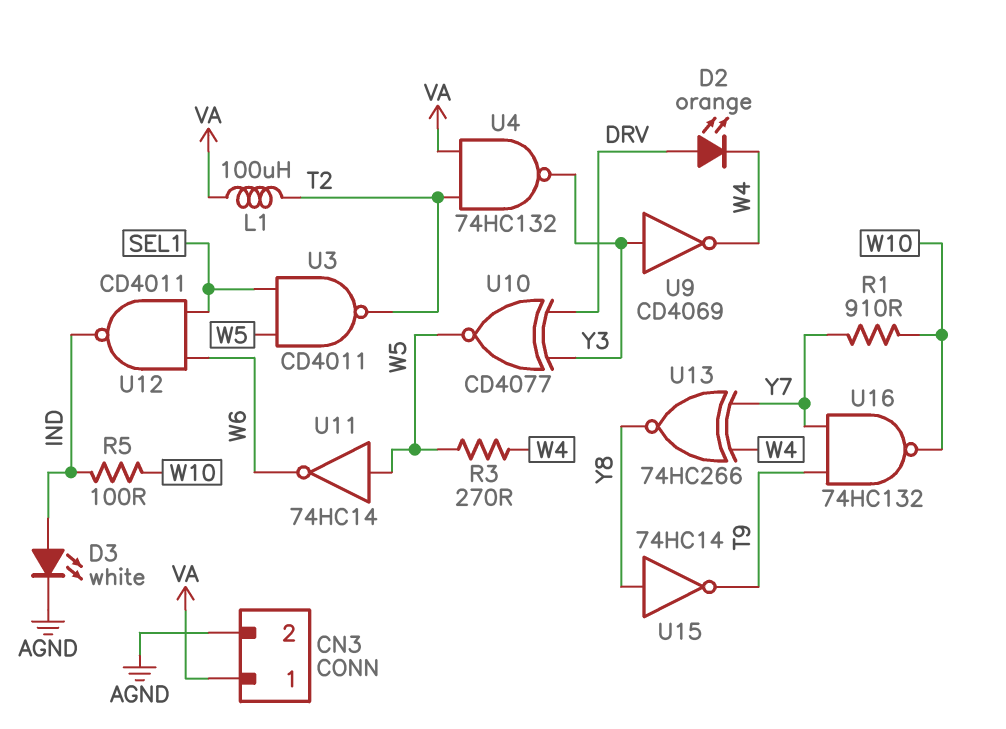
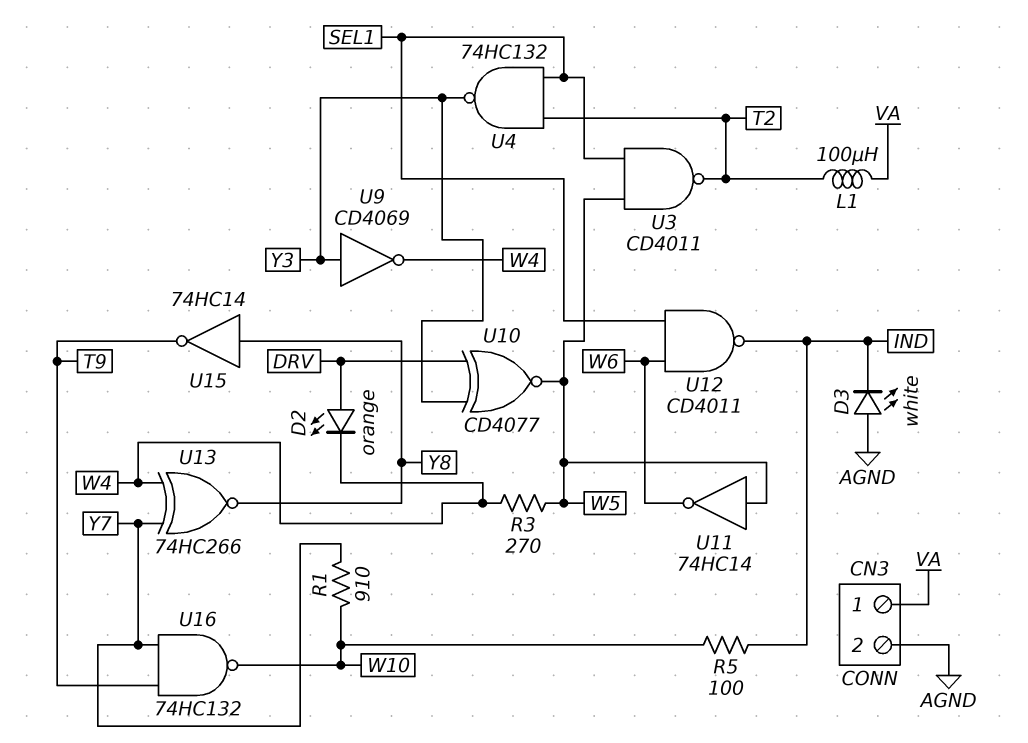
D3: LED white (A IND, K AGND) -> LED white (A AGND, K IND)
U4: NAND 74HC132 (in T2, in VA, out Y3) -> NAND 74HC132 (in SEL1, in T2, out Y3)

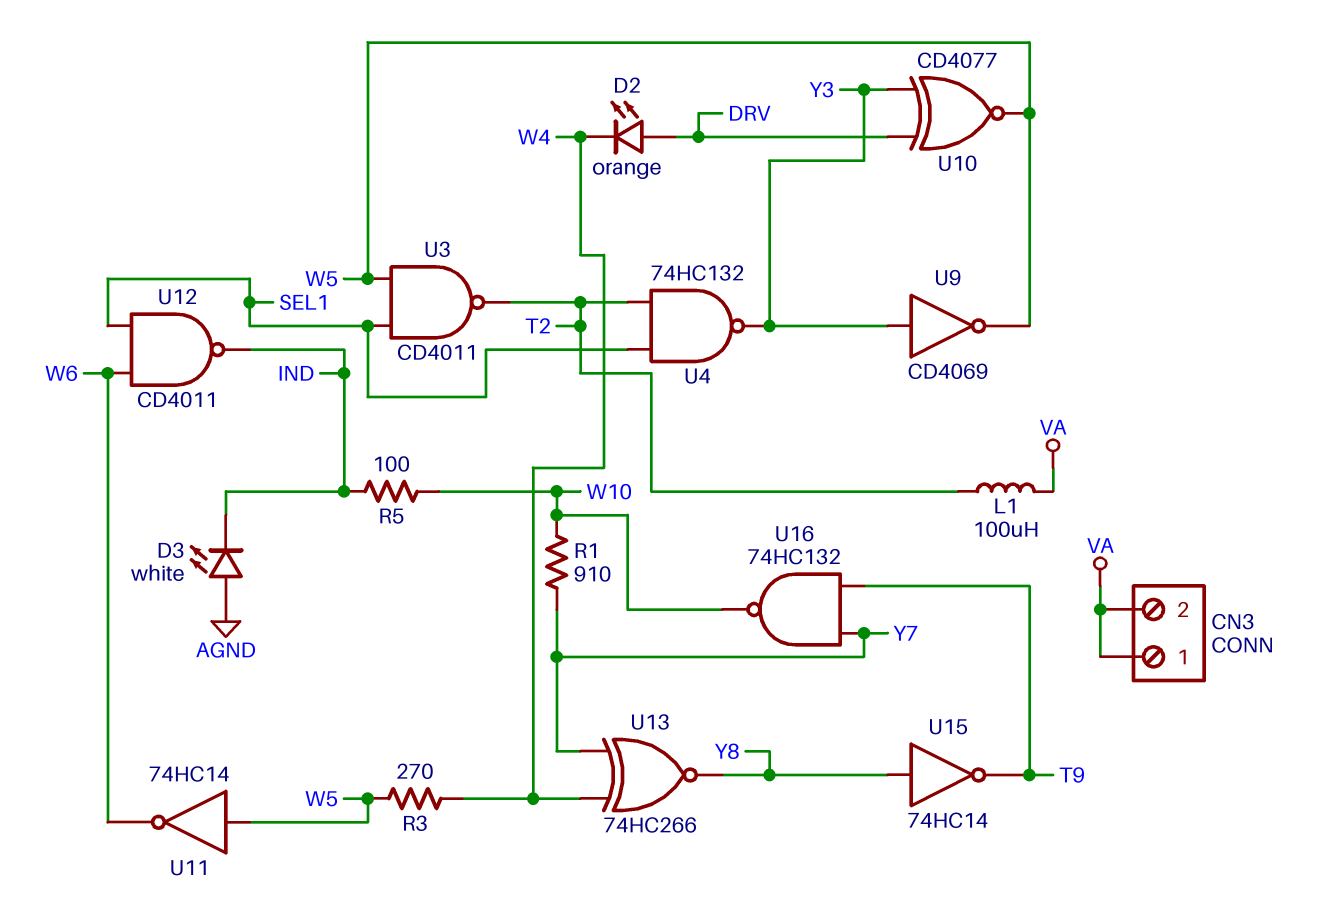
CN3 pin 2: AGND -> VA
U9: NOT CD4069 (in Y3, out W4) -> NOT CD4069 (in Y3, out W5)

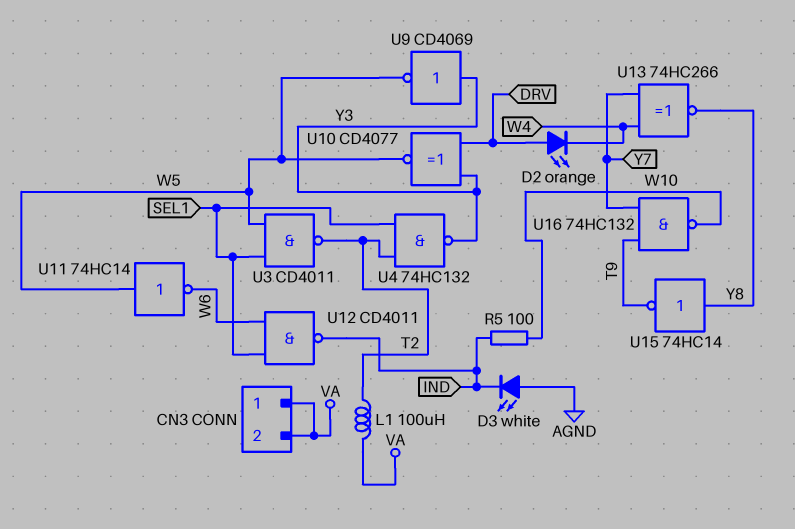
R1: 910 (W10, Y7) -> none
R3: 270 (W4, W5) -> none

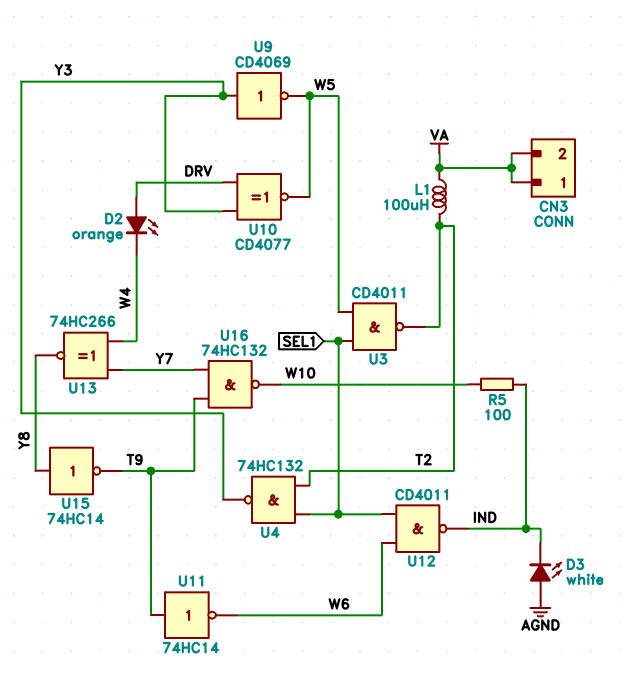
U11: NOT 74HC14 (in W5, out W6) -> NOT 74HC14 (in T9, out W6)

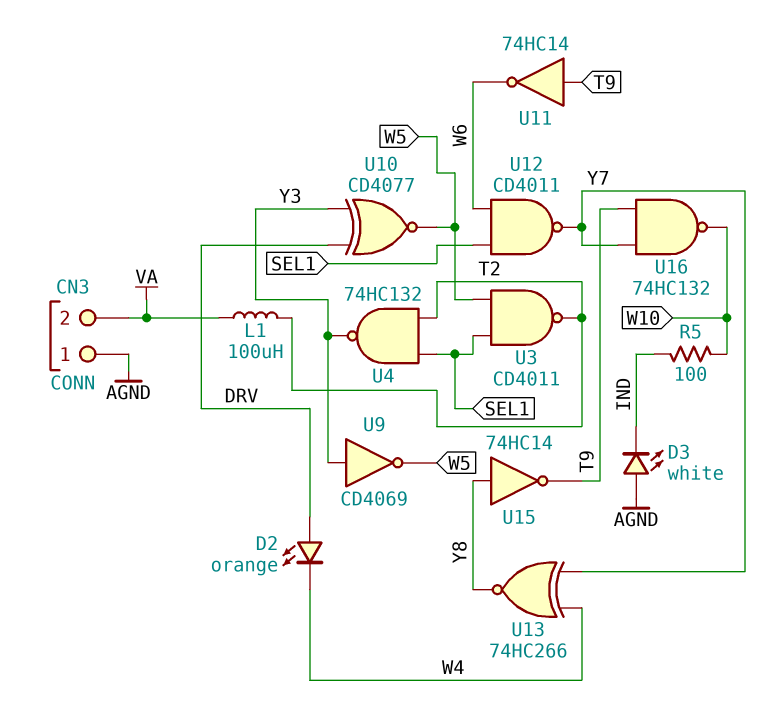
CN3 pin 1: VA -> AGND
U12: NAND CD4011 (in SEL1, in W6, out IND) -> NAND CD4011 (in SEL1, in W6, out Y7)

